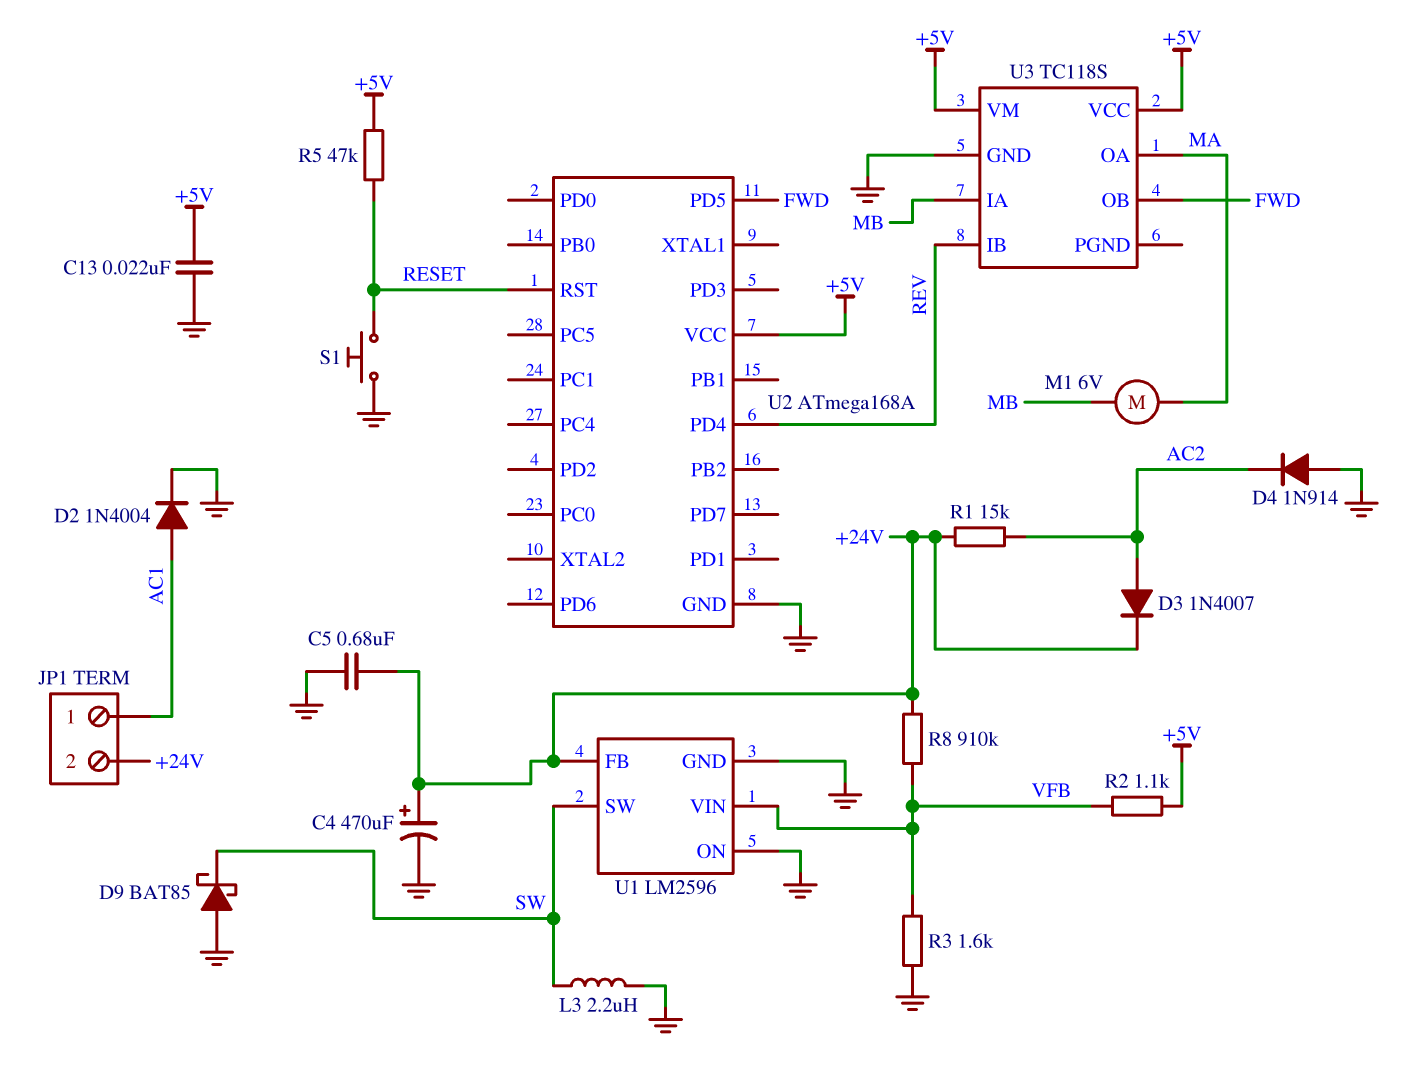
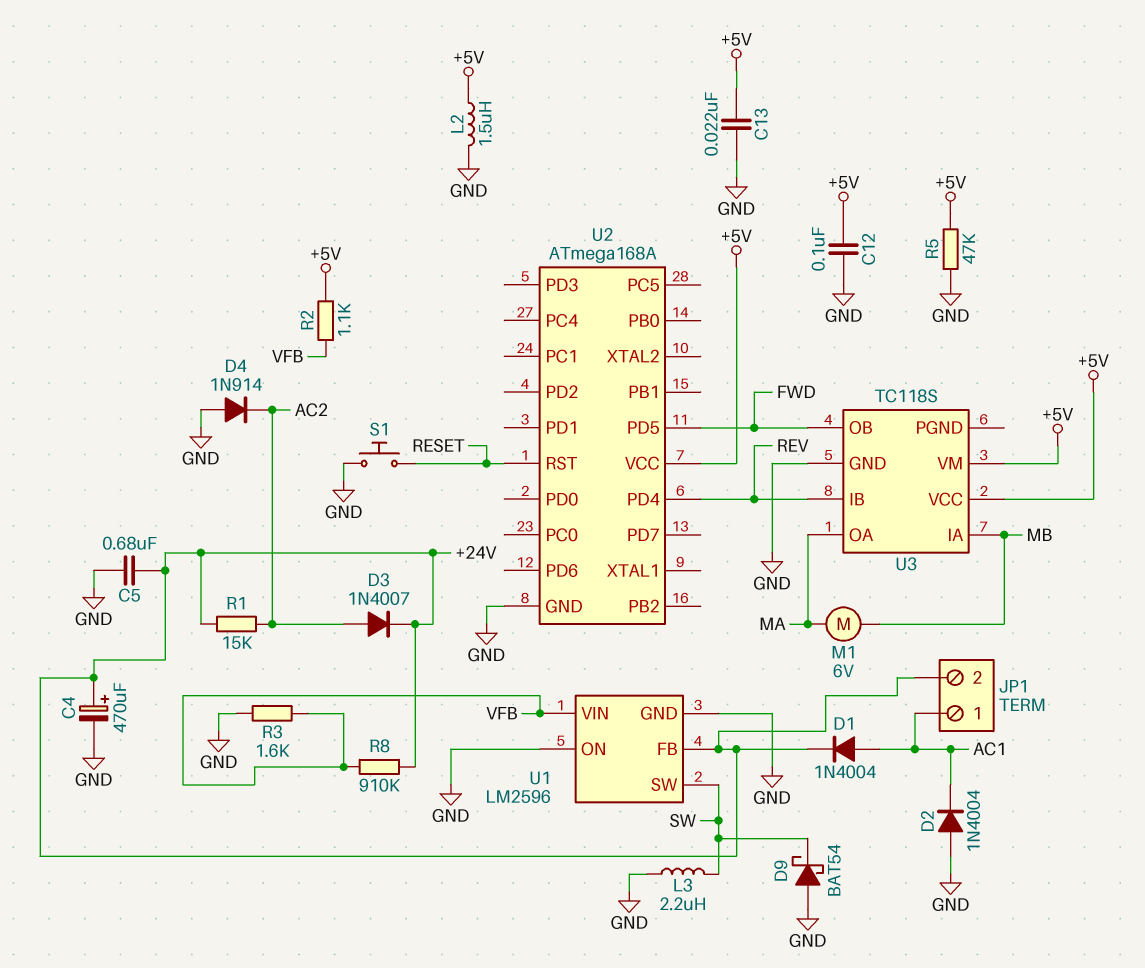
C12: none -> 100nF (+5V, GND)
D1: none -> diode 1N4004 (A AC1, K +24V)
D2: diode 1N4004 (A AC1, K GND) -> diode 1N4004 (A GND, K AC1)
D9: schottky BAT85 (A GND, K SW) -> schottky BAT54 (A GND, K SW)
L2: none -> 1.5uH (+5V, GND)
R5: 47k (+5V, RESET) -> 47k (+5V, GND)

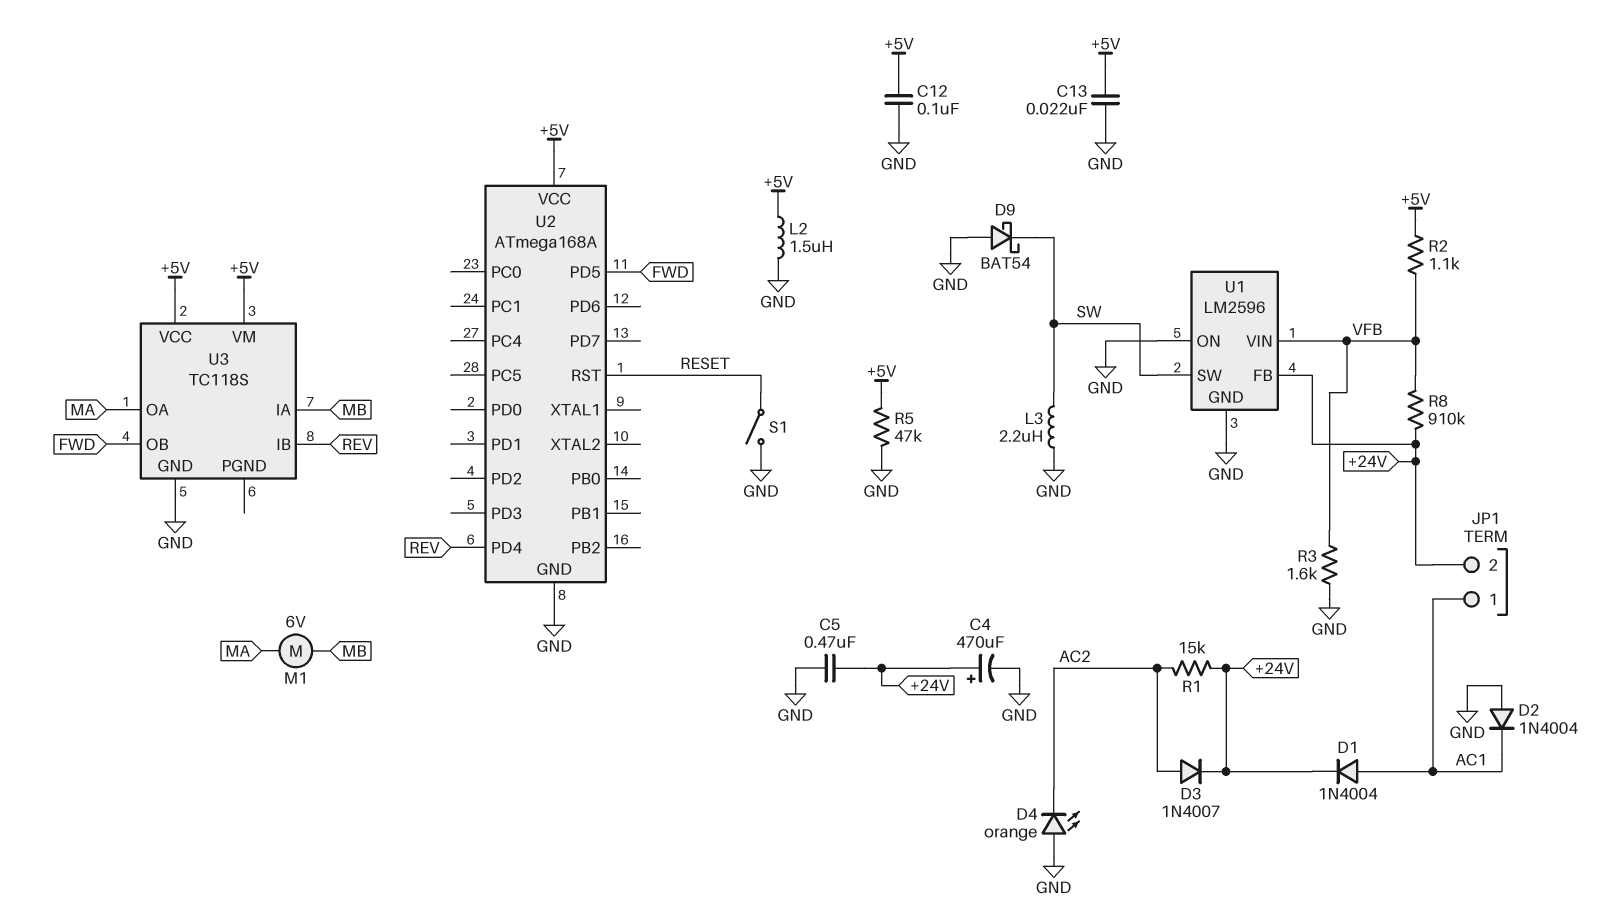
C5: 680nF (+24V, GND) -> 470nF (+24V, GND)
D4: diode 1N914 (A GND, K AC2) -> LED orange (A GND, K AC2)
S1: button (GND, RESET) -> switch (GND, RESET)

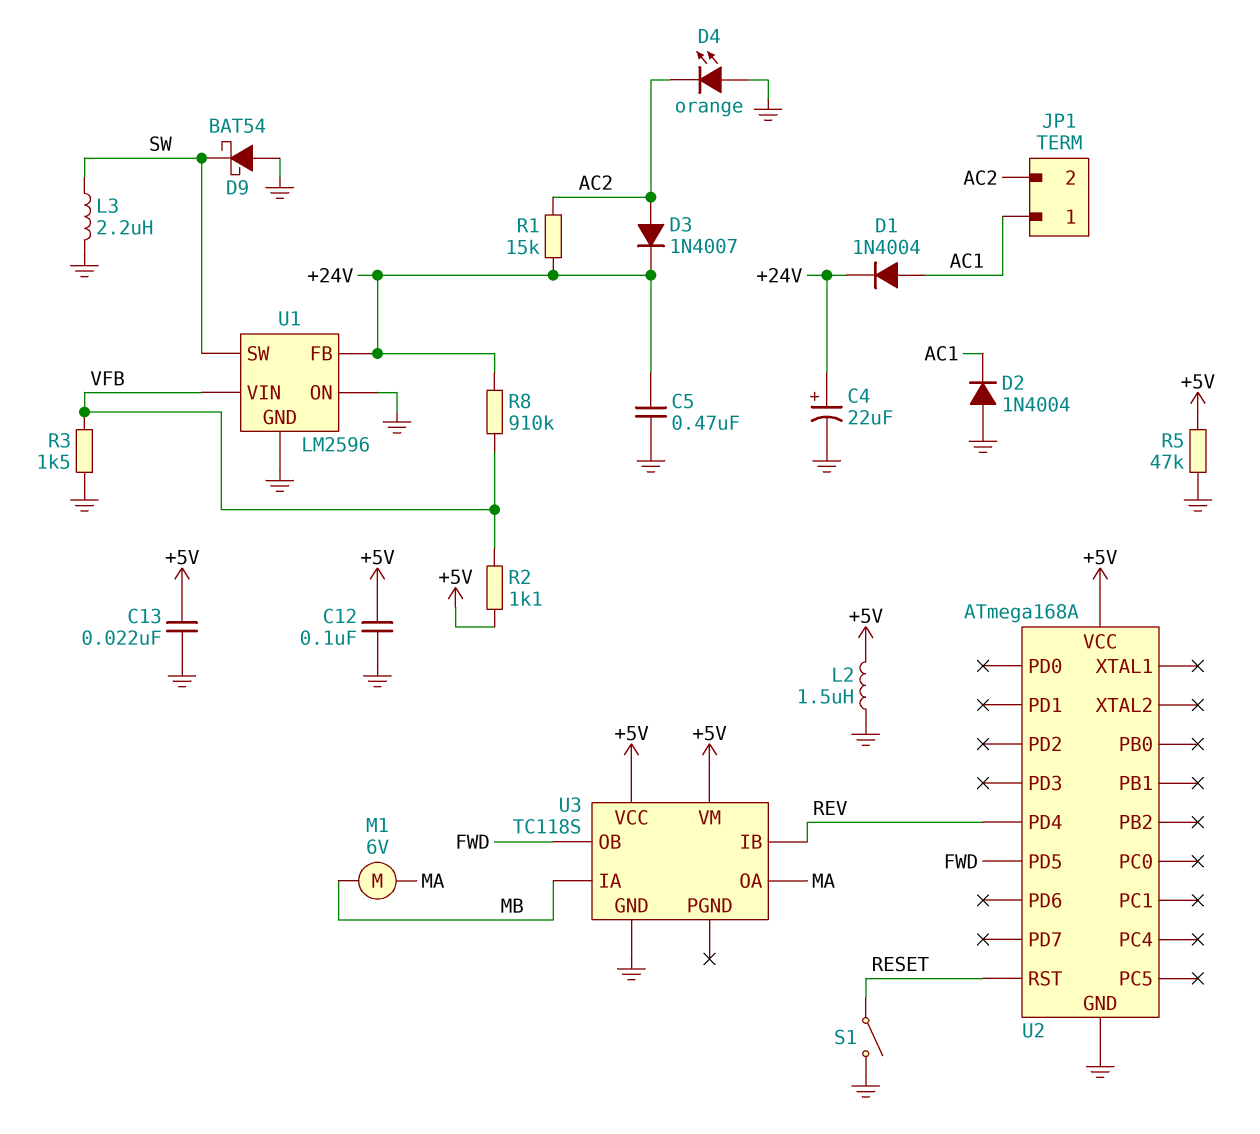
C4: 470uF (plus +24V, minus GND) -> 22uF (plus +24V, minus GND)
JP1 pin 2: +24V -> AC2
R3: 1.6k (GND, VFB) -> 1.5k (GND, VFB)

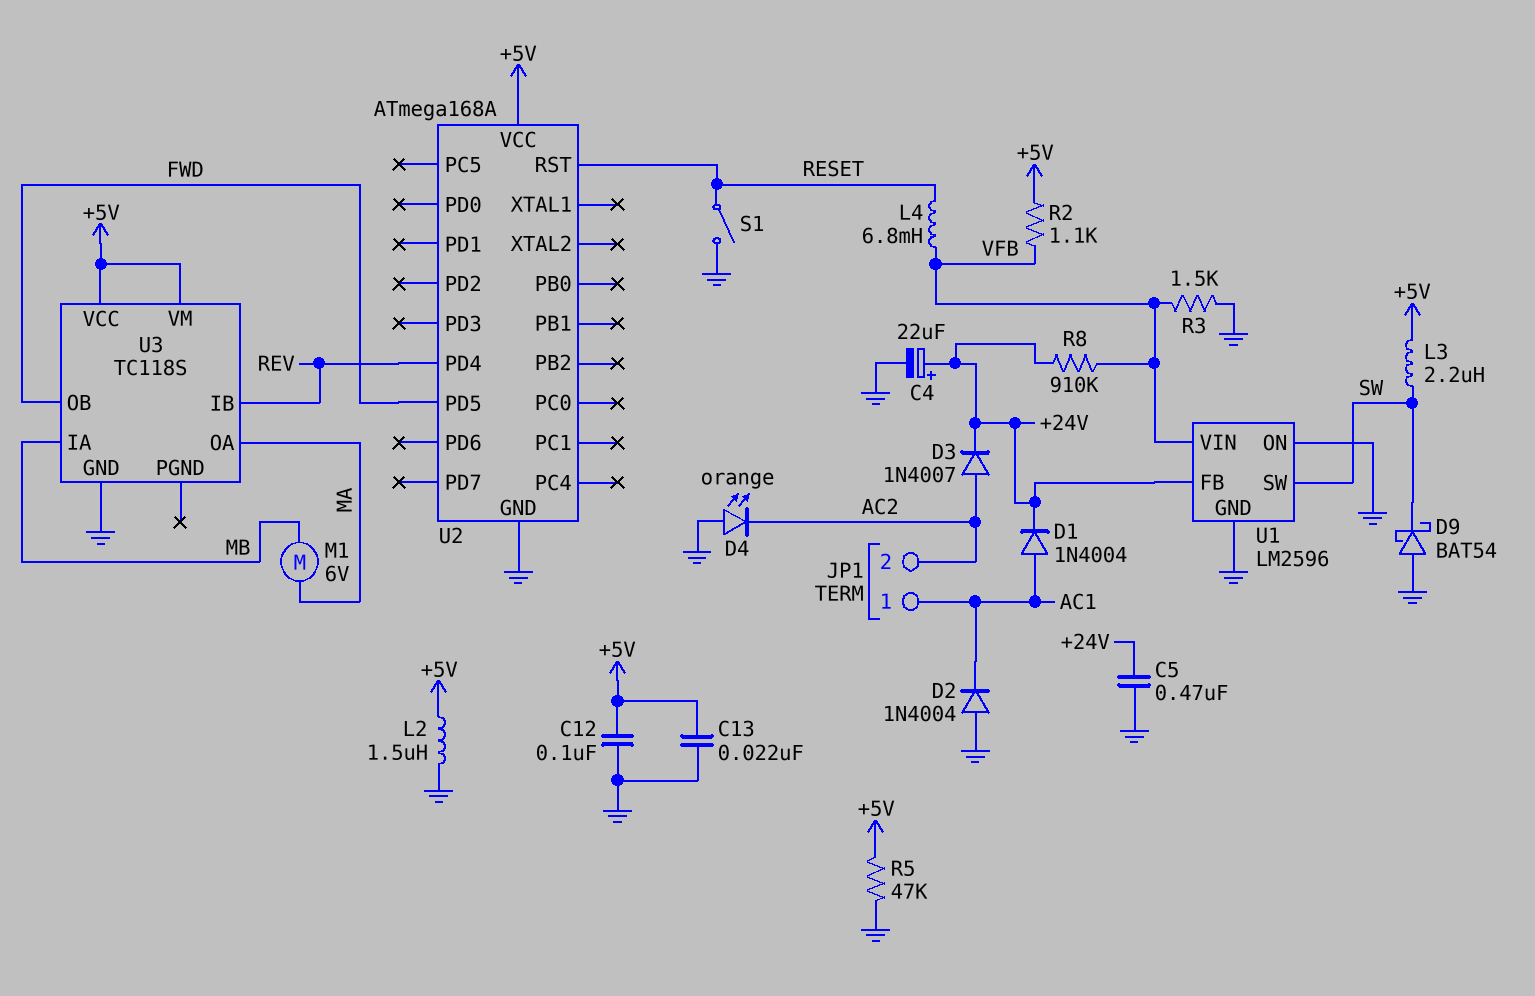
L3: 2.2uH (GND, SW) -> 2.2uH (+5V, SW)
L4: none -> 6.8mH (RESET, VFB)
R1: 15k (+24V, AC2) -> none

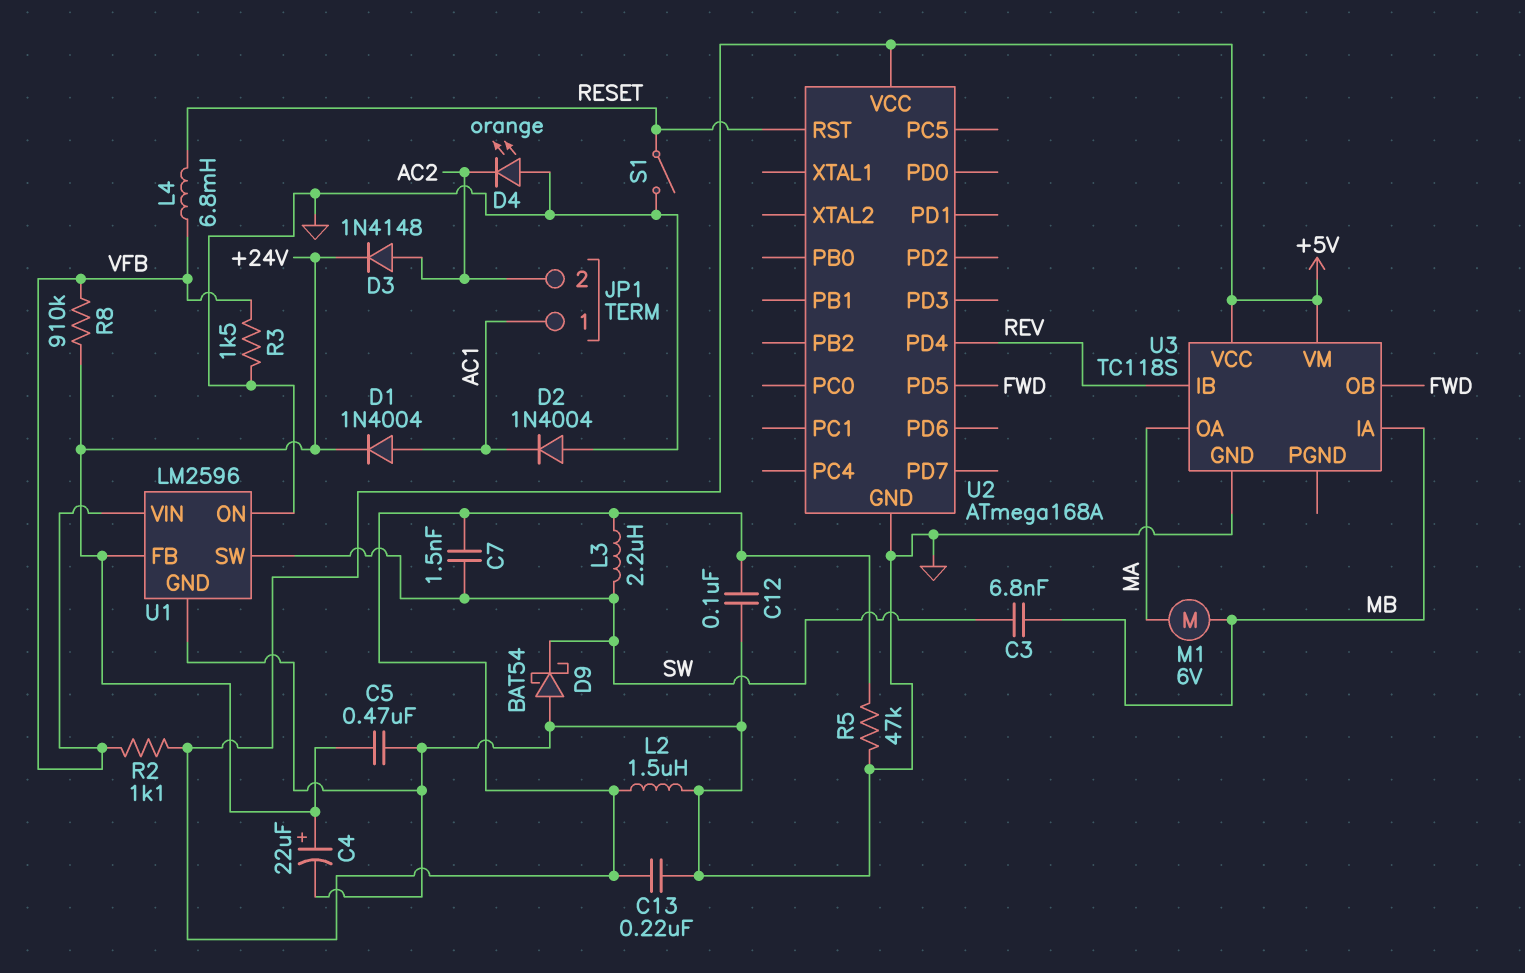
C3: none -> 6.8nF (MB, SW)
C7: none -> 1.5nF (+5V, SW)
C13: 22nF (+5V, GND) -> 220nF (+5V, GND)
D3: diode 1N4007 (A AC2, K +24V) -> diode 1N4148 (A AC2, K +24V)

